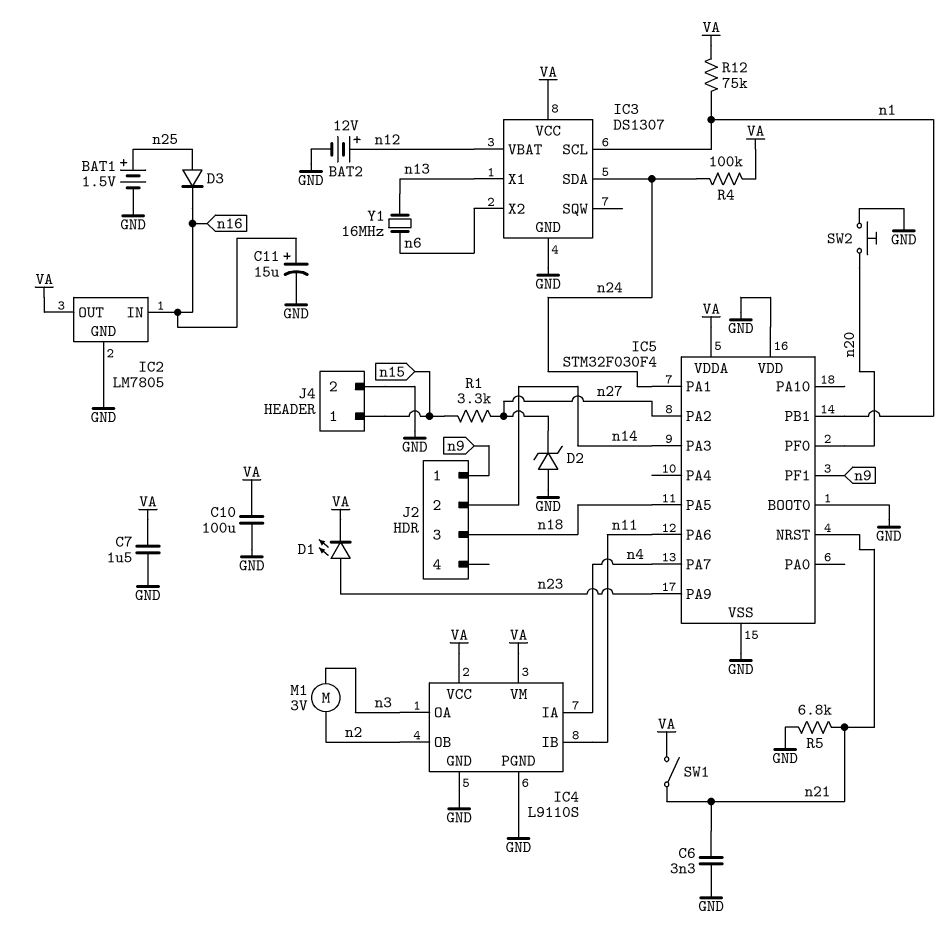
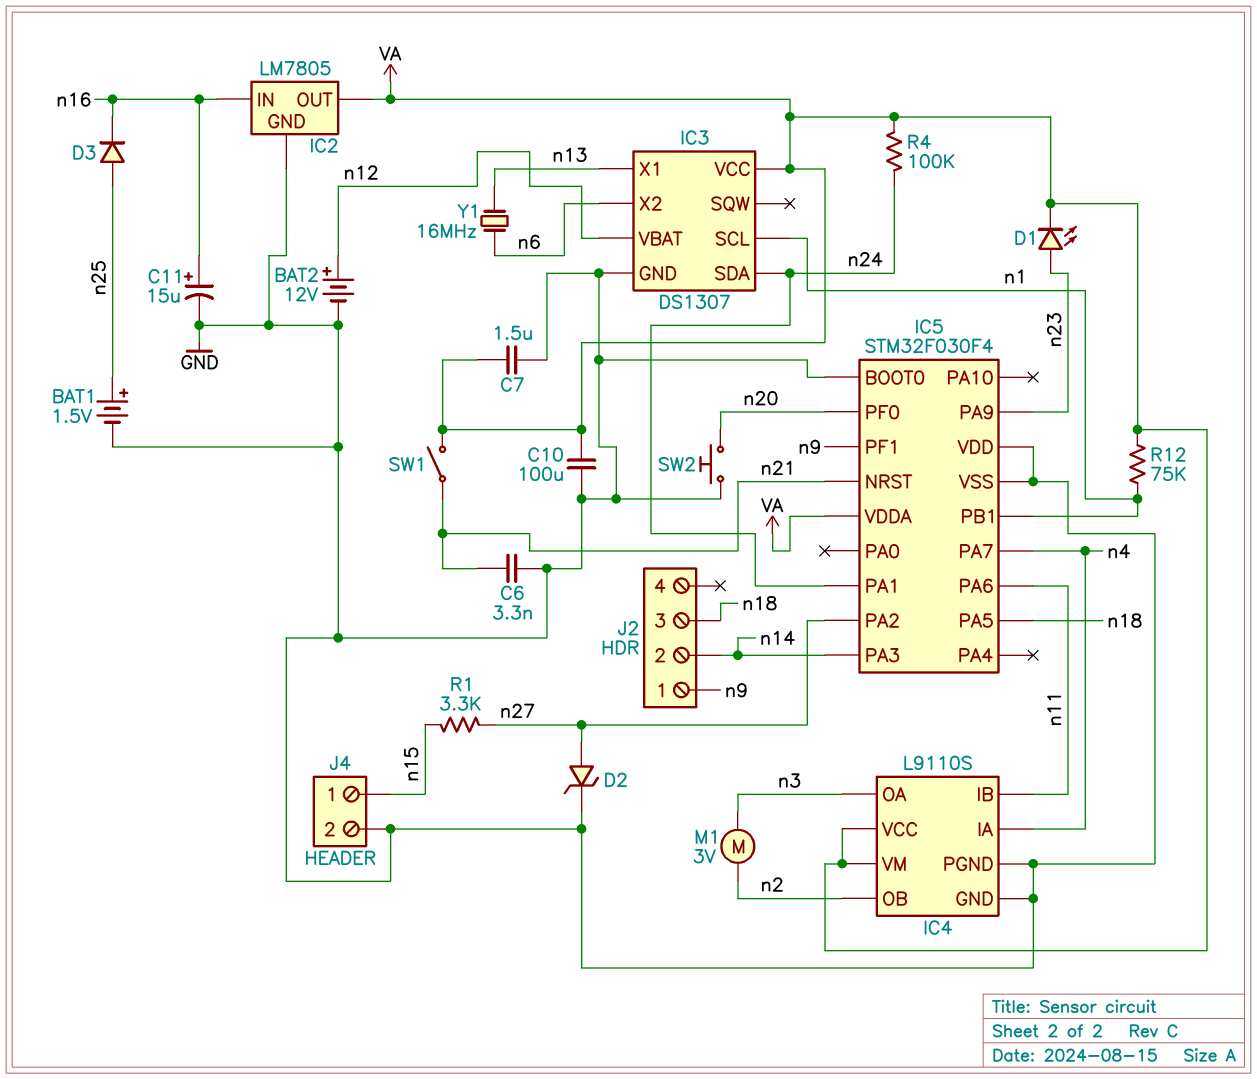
D2: zener (A GND, K n27) -> zener (A n27, K GND)
R5: 6.8k (GND, n21) -> none

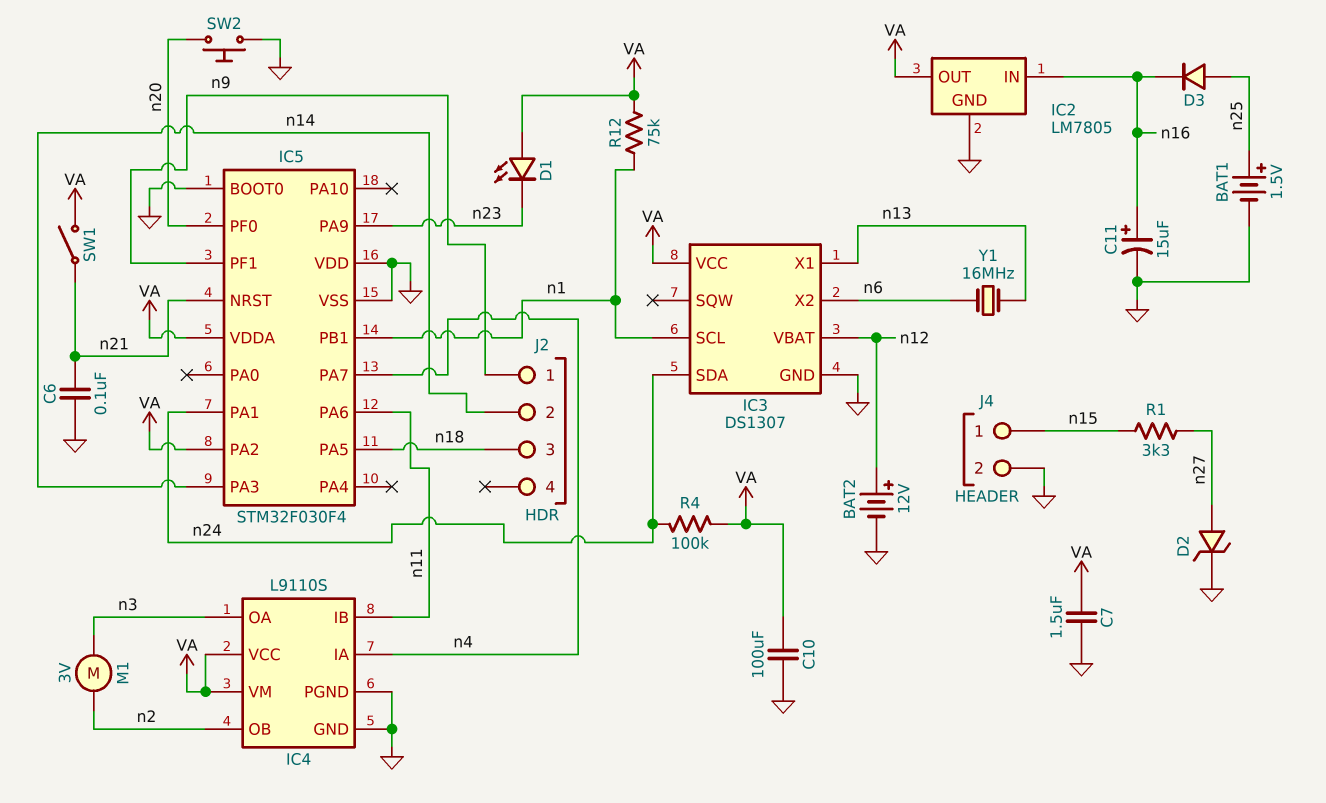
C6: 3.3nF (GND, n21) -> 100nF (GND, n21)
D1: LED (A n23, K VA) -> LED (A VA, K n23)
IC5 pin PA2: n27 -> VA

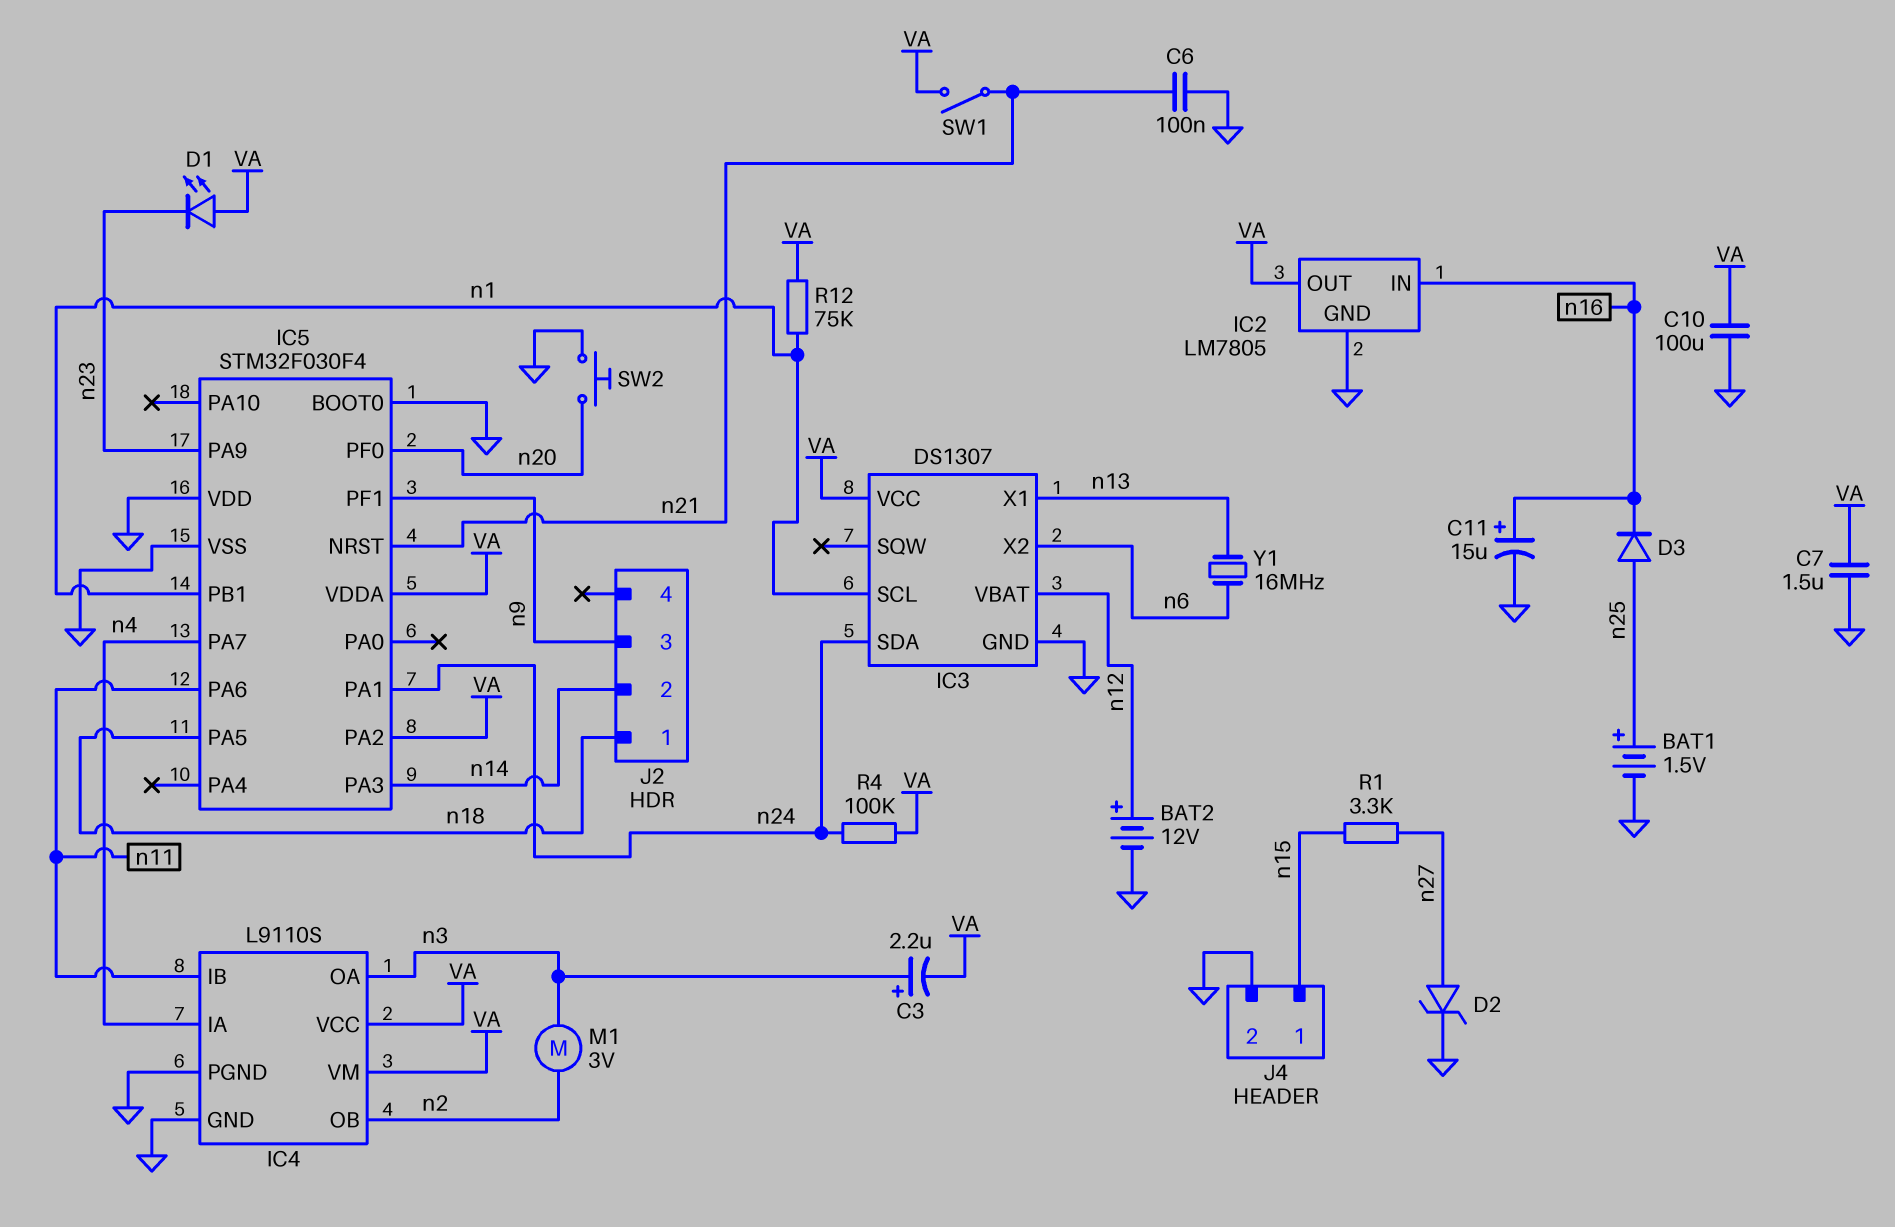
C3: none -> 2.2uF (plus n3, minus VA)
J2 pin 1: n9 -> n18
J2 pin 3: n18 -> n9

